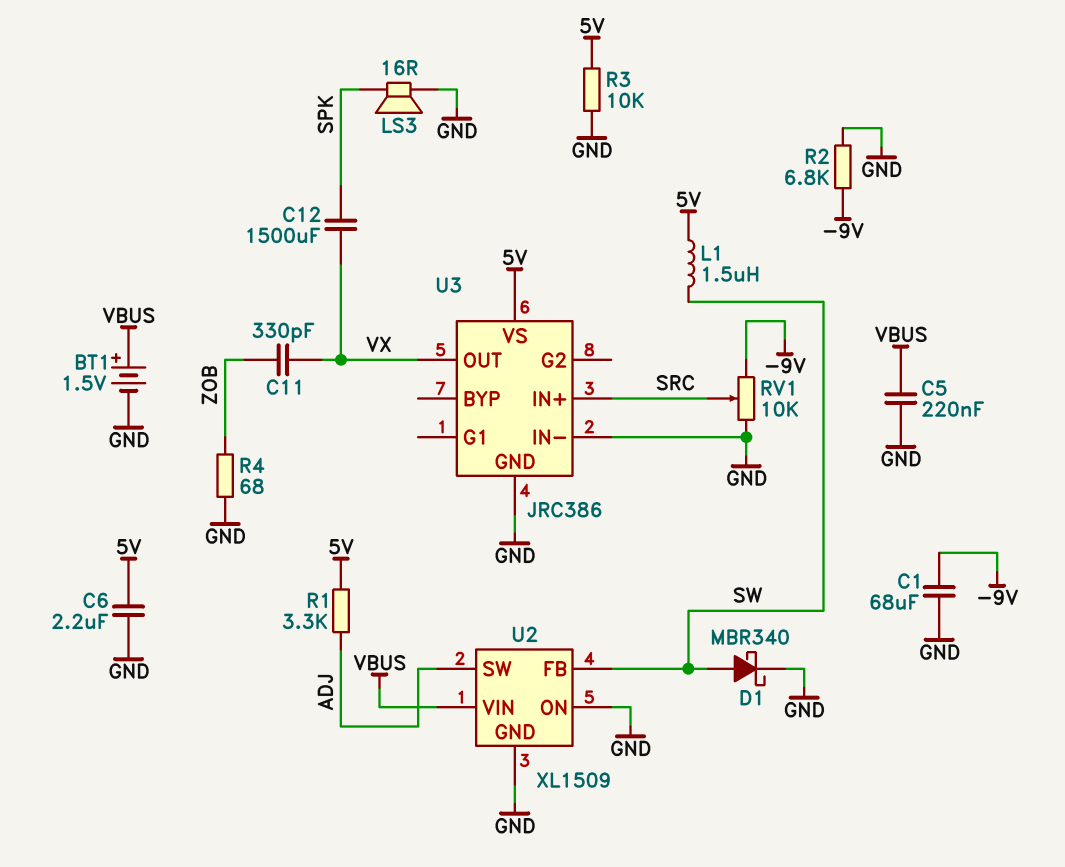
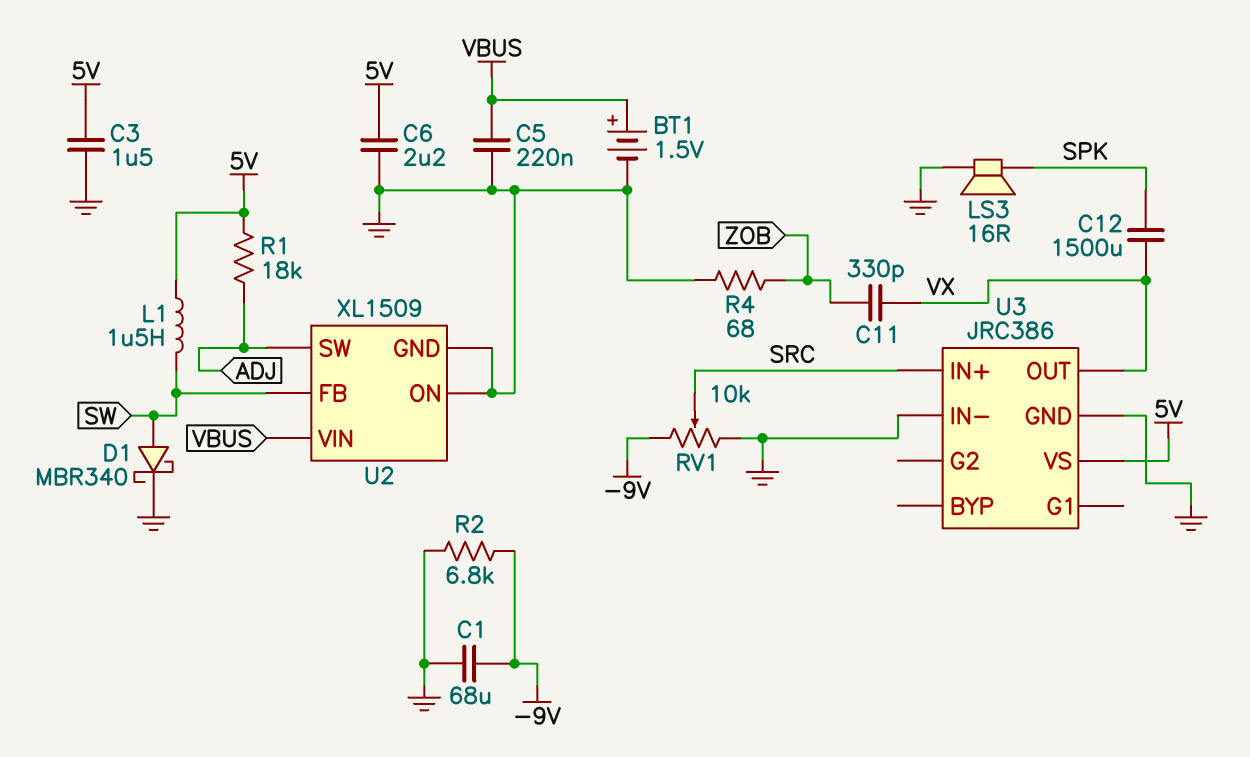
C3: none -> 1.5uF (5V, GND)
R1: 3.3k (5V, ADJ) -> 18k (5V, ADJ)
R3: 10k (5V, GND) -> none

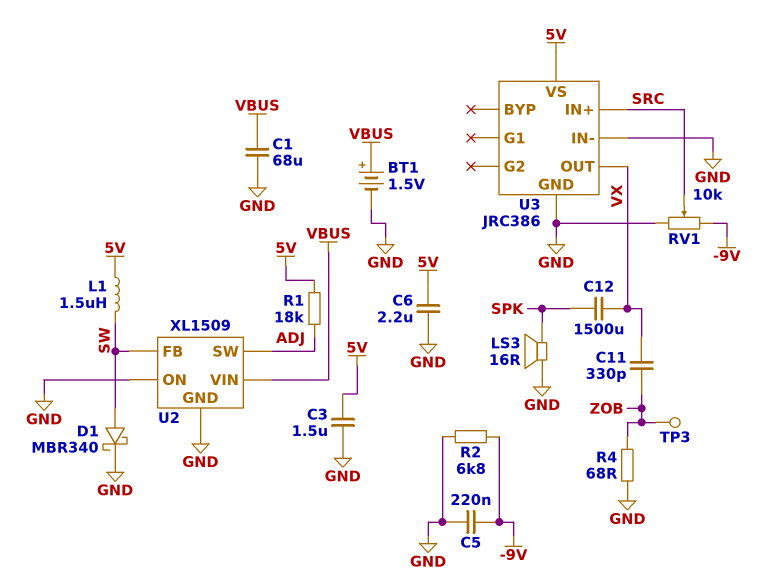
C1: 68uF (-9V, GND) -> 68uF (GND, VBUS)
C5: 220nF (GND, VBUS) -> 220nF (-9V, GND)
TP3: none -> test point (ZOB)

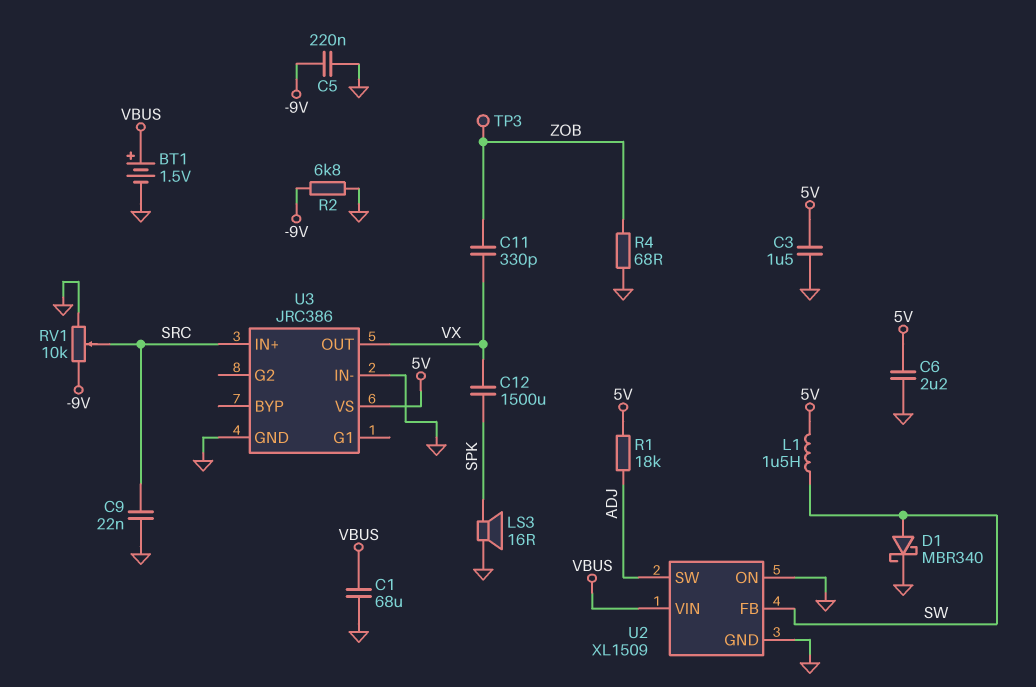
C9: none -> 22nF (GND, SRC)

